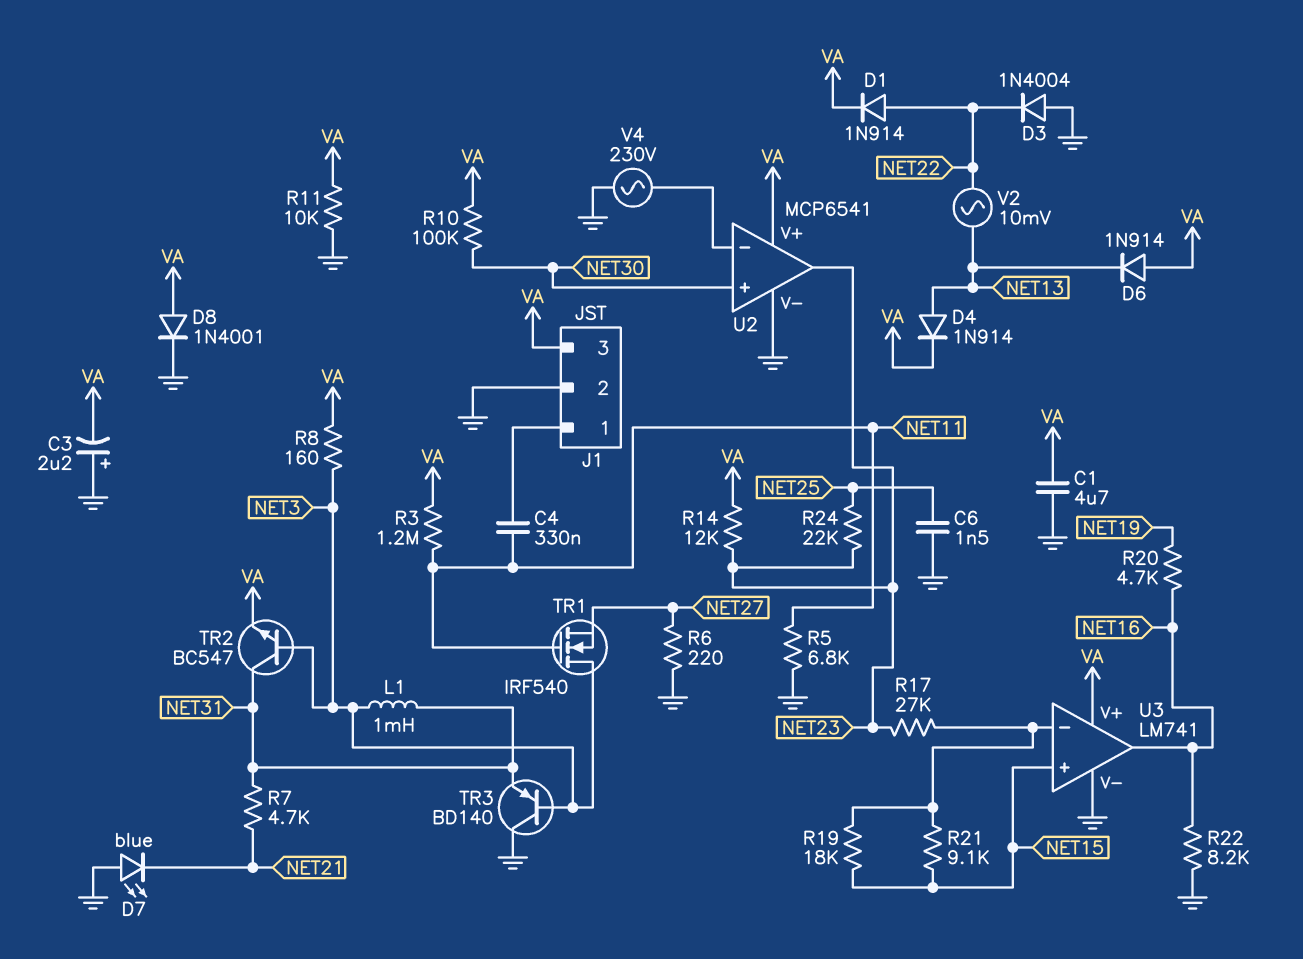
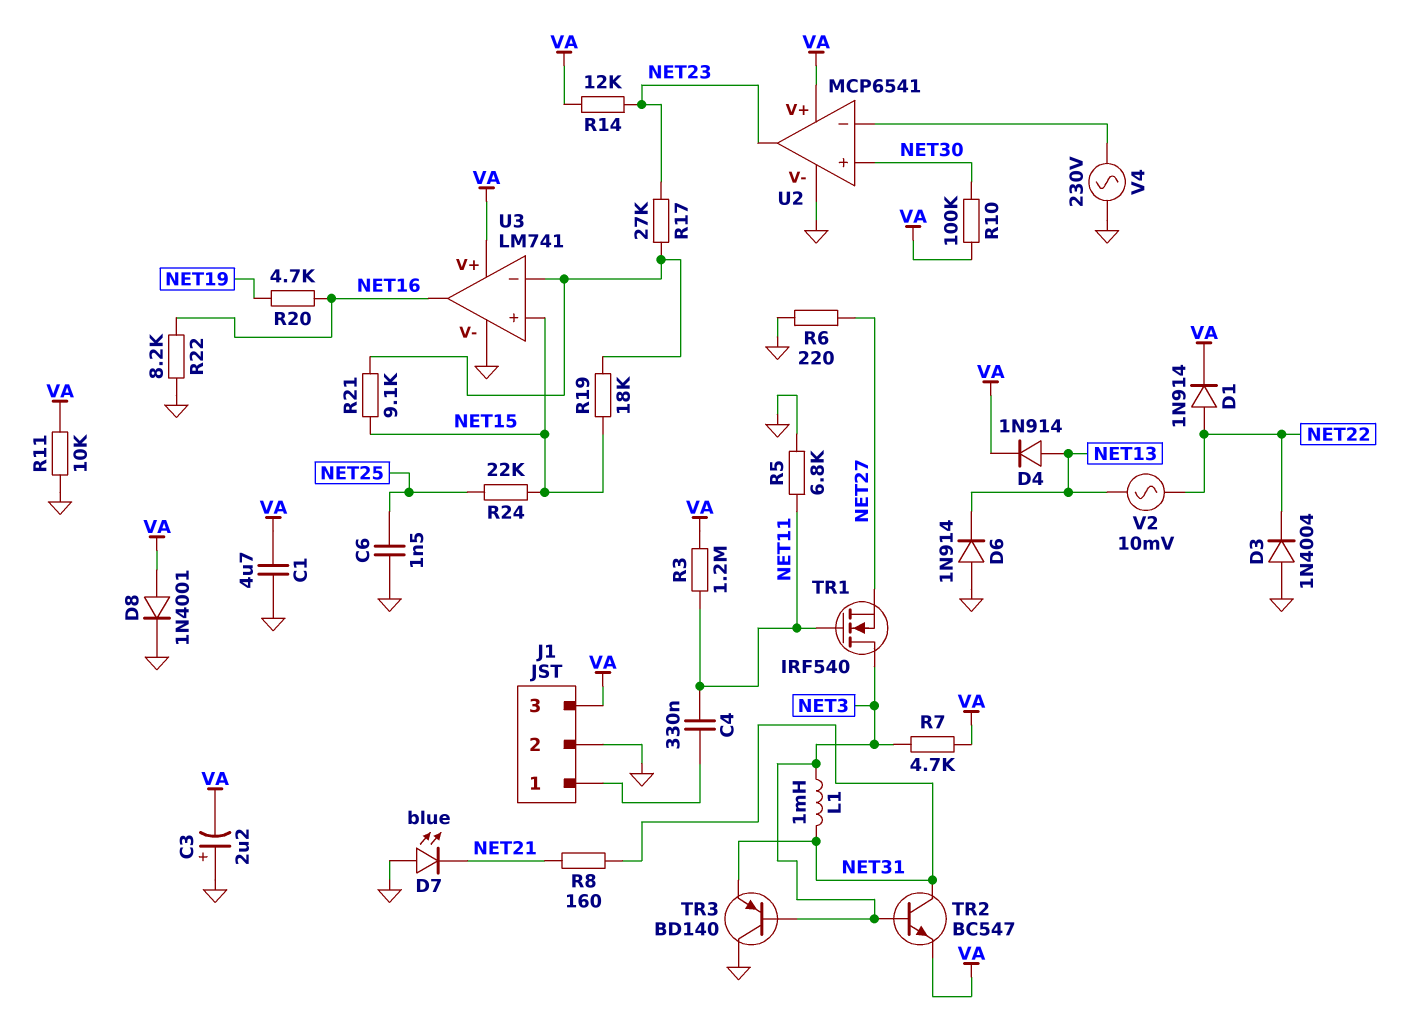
D6: diode 1N914 (A VA, K NET13) -> diode 1N914 (A GND, K NET13)
R7: 4.7k (NET21, NET31) -> 4.7k (NET3, VA)
R8: 160 (NET3, VA) -> 160 (NET21, NET31)
R24: 22k (NET23, NET25) -> 22k (NET15, NET25)

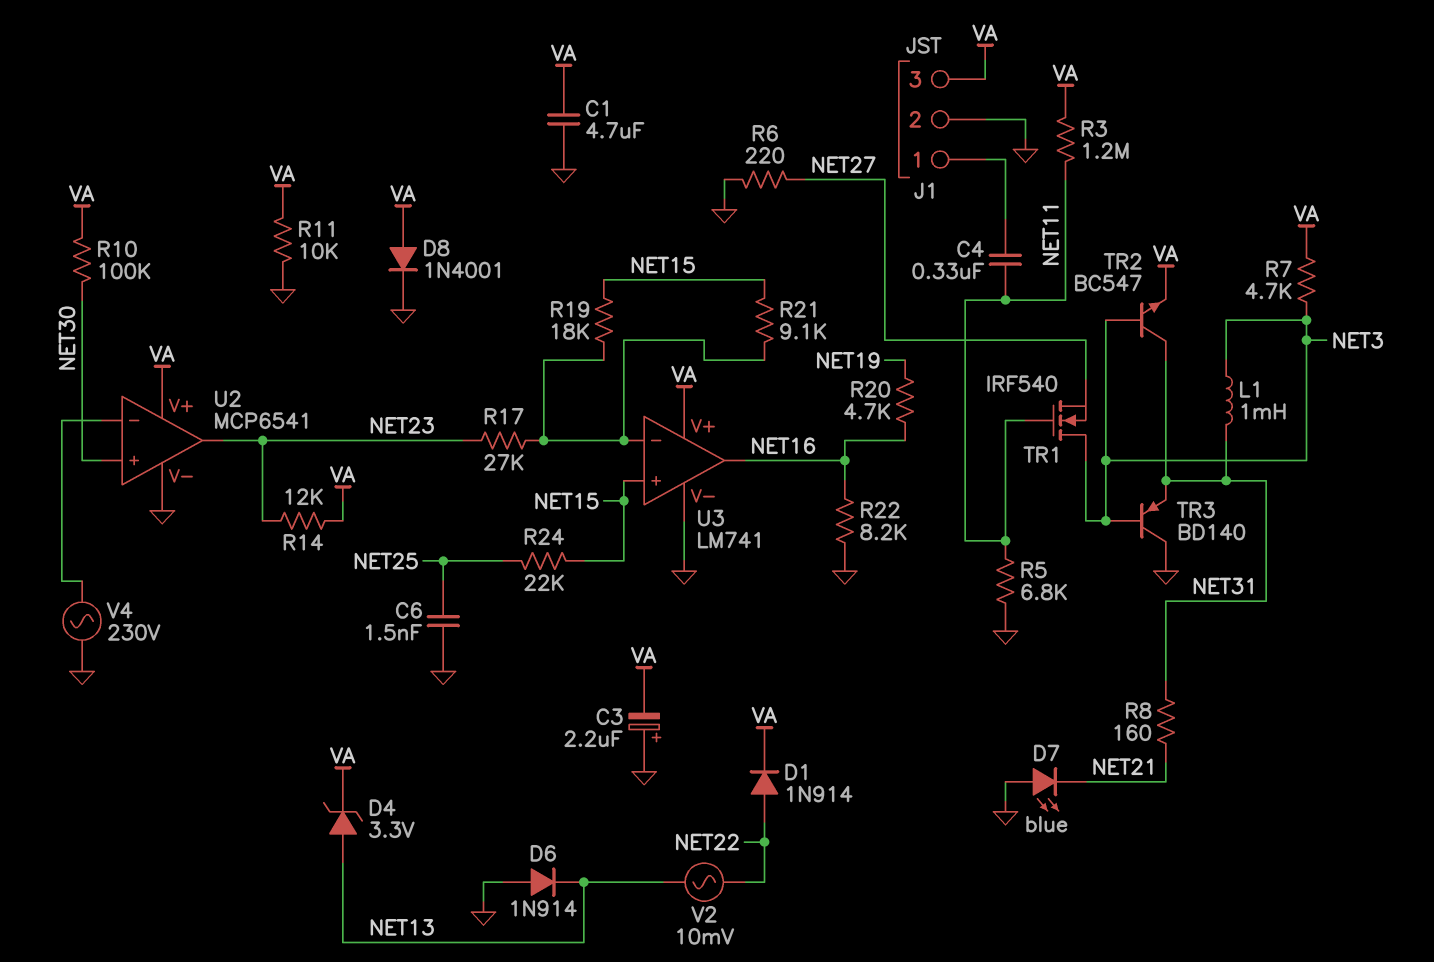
D3: diode 1N4004 (A GND, K NET22) -> none
D4: diode 1N914 (A NET13, K VA) -> zener 3.3V (A NET13, K VA)

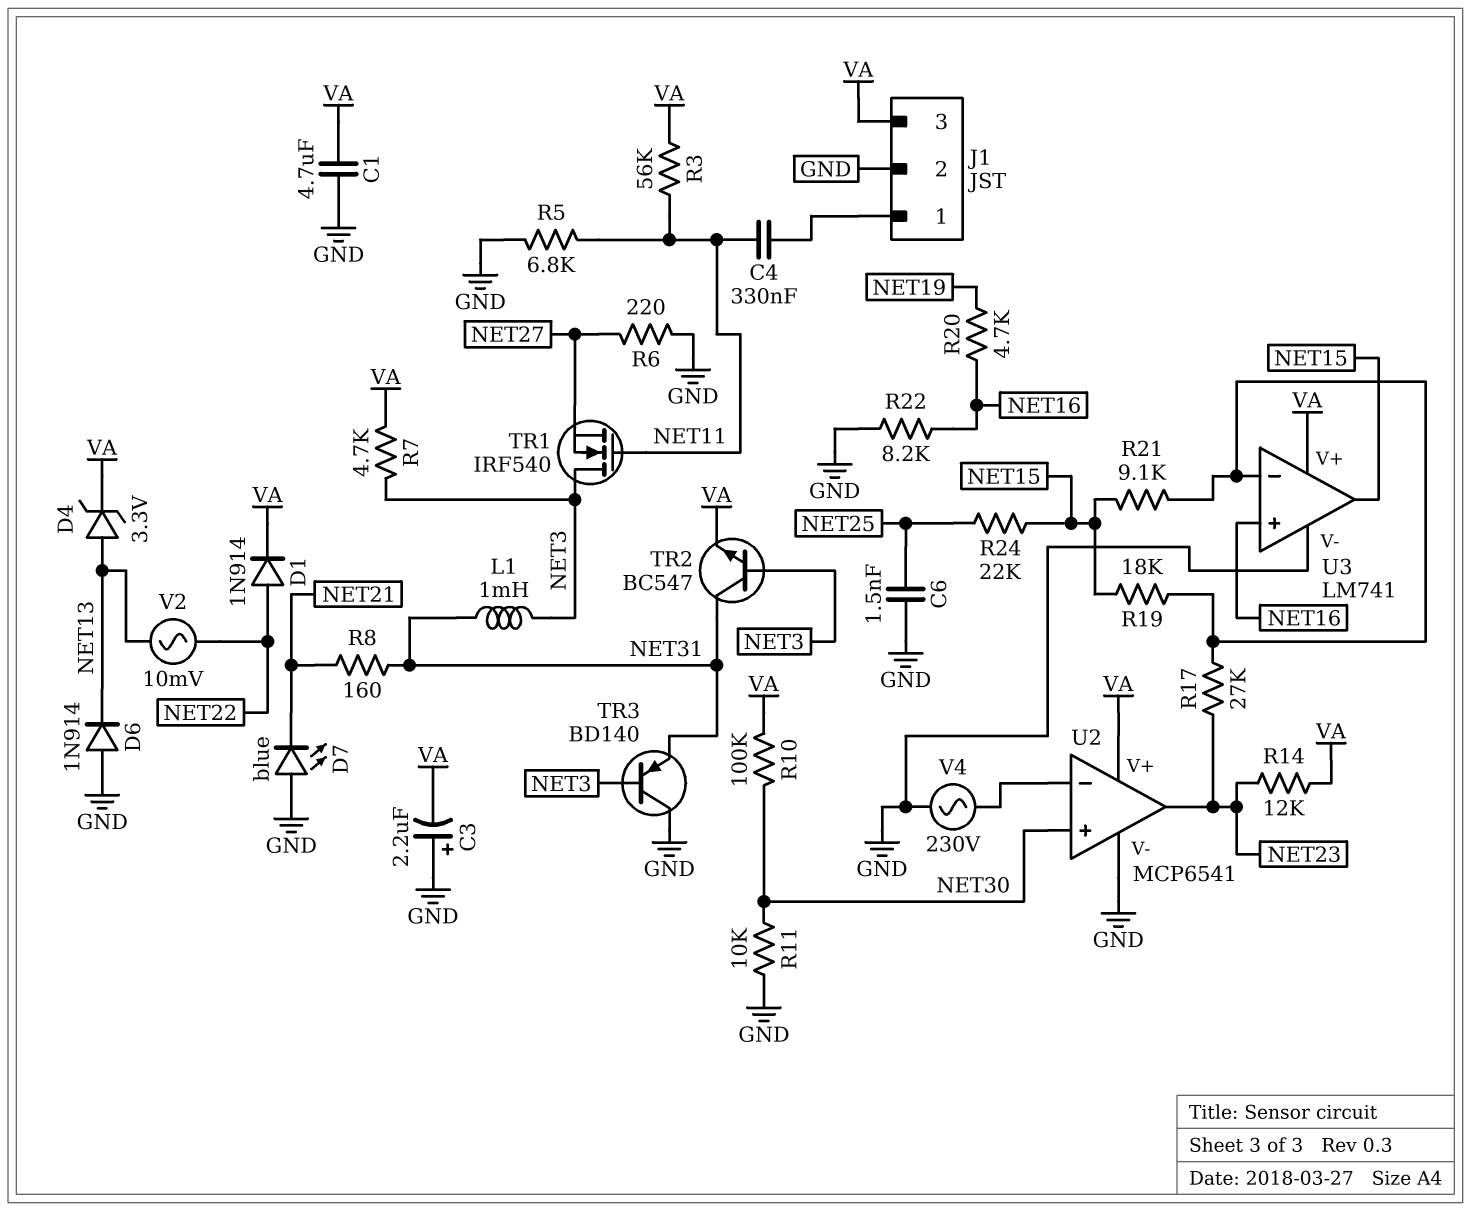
D8: diode 1N4001 (A VA, K GND) -> none
R3: 1.2M (NET11, VA) -> 56k (NET11, VA)
R11: 10k (GND, VA) -> 10k (GND, NET30)
U3 pin in+: NET15 -> NET16
U3 pin out: NET16 -> NET15

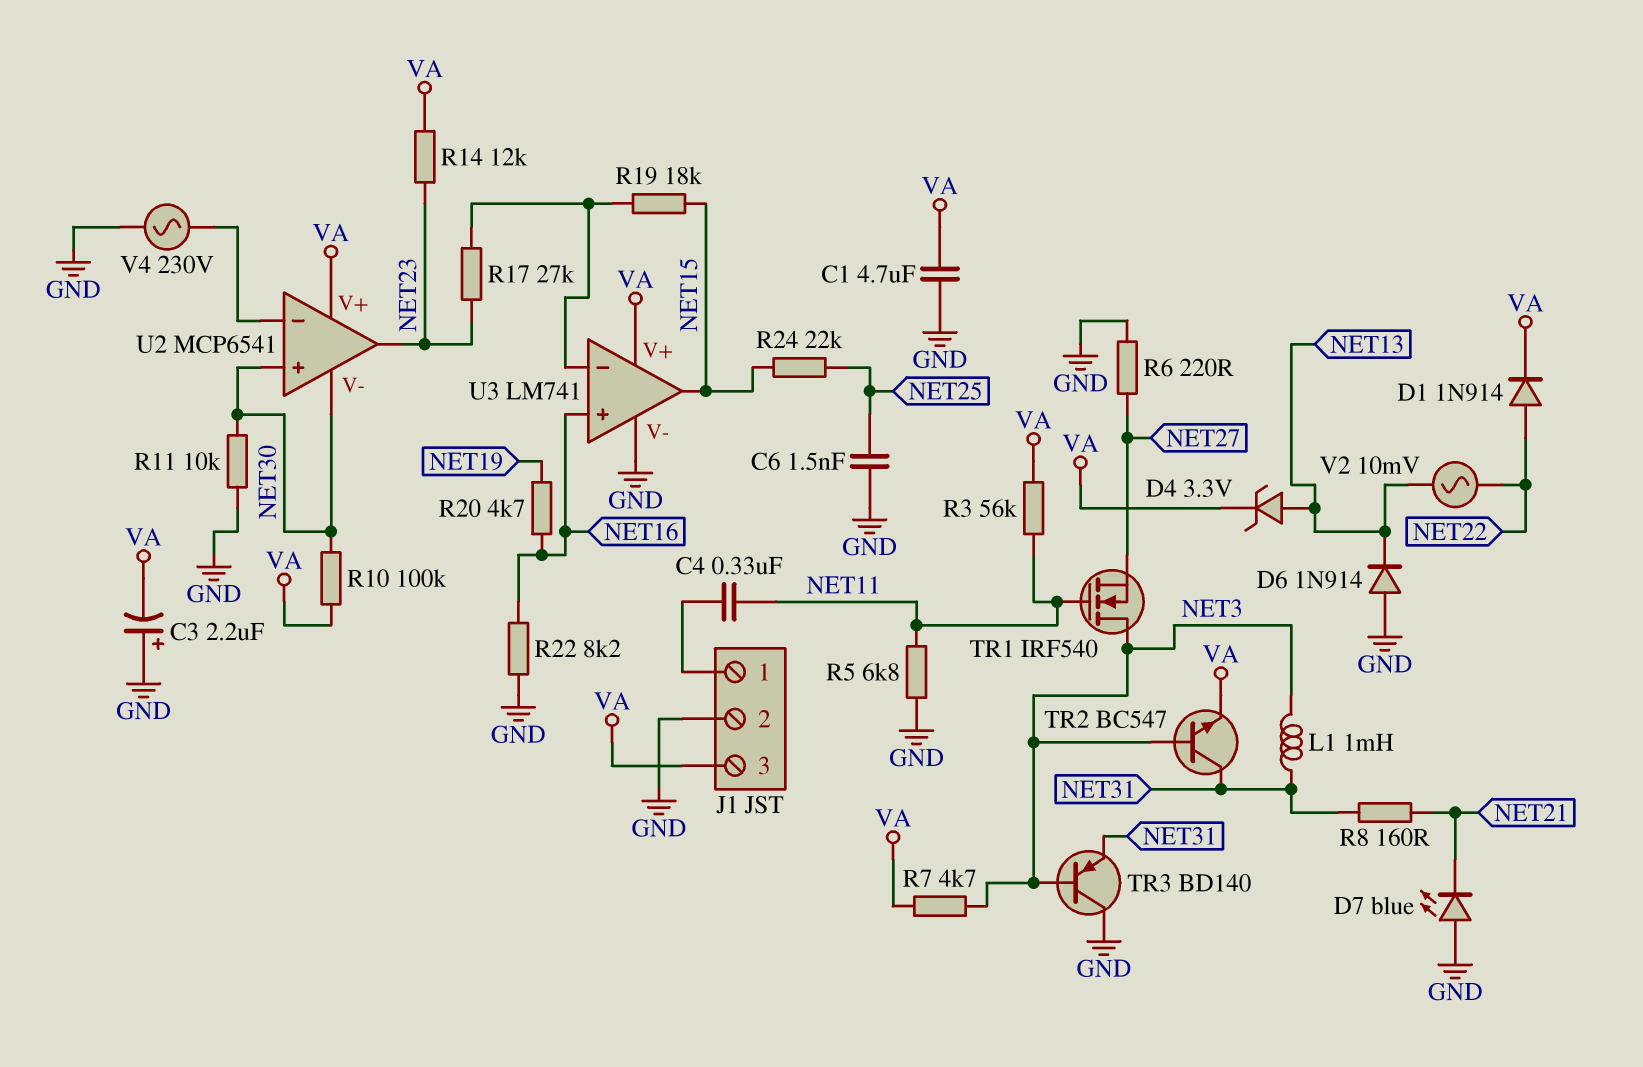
R21: 9.1k (NET15, U3/in-) -> none
U2 pin V-: GND -> NET30

